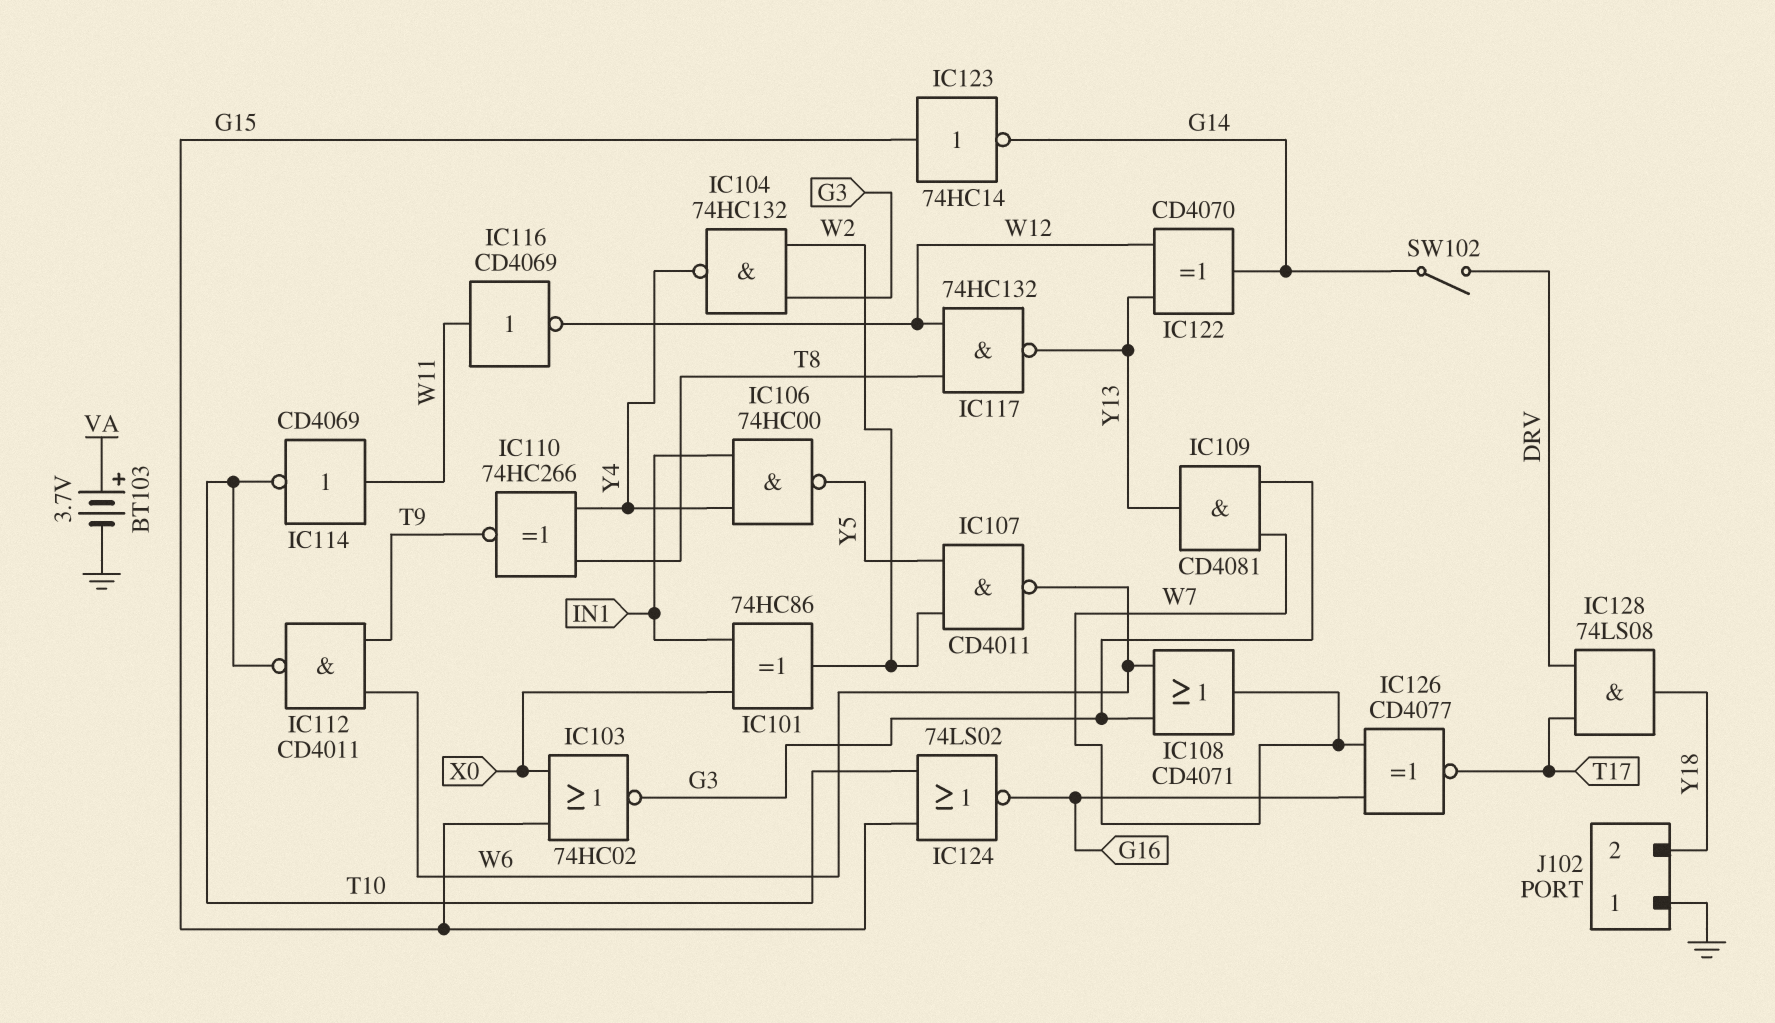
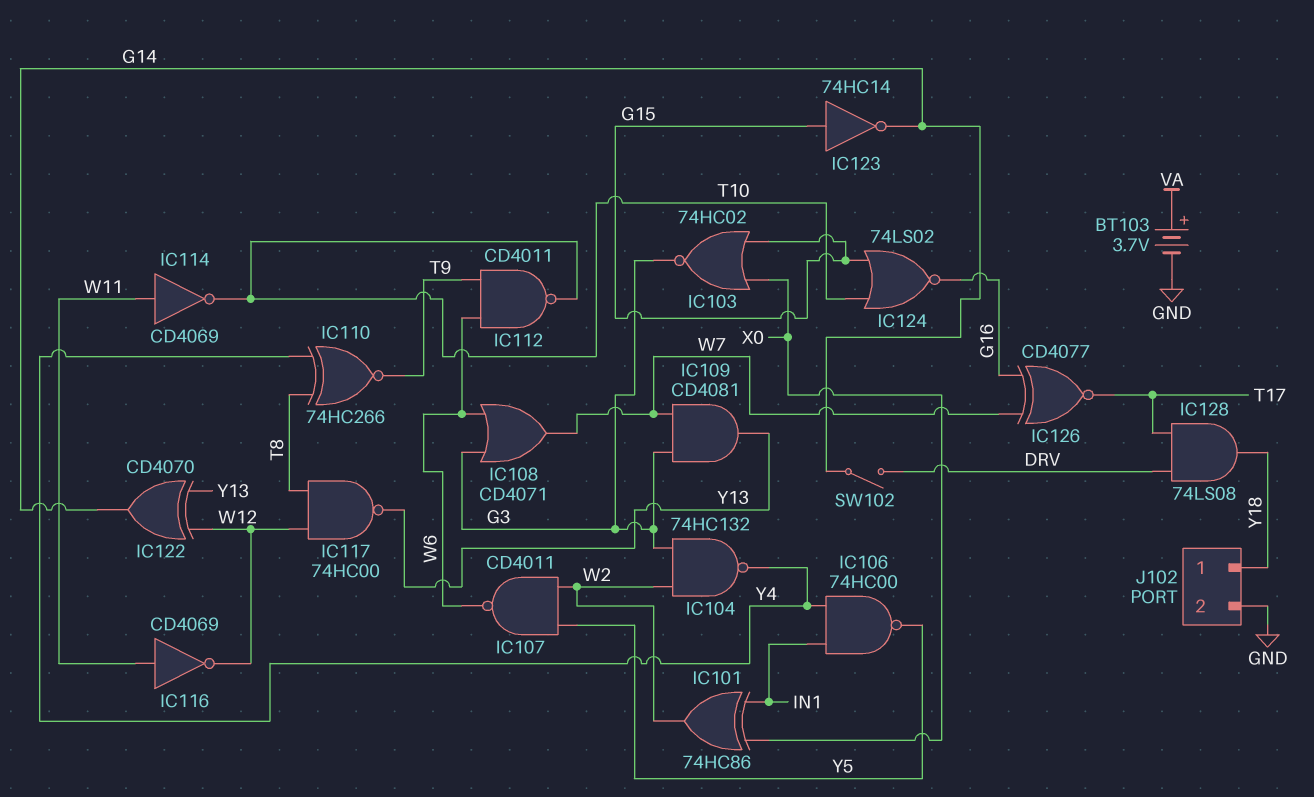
IC117: NAND 74HC132 (in T8, in W12, out Y13) -> NAND 74HC00 (in T8, in W12, out Y13)
J102 pin 1: GND -> Y18
J102 pin 2: Y18 -> GND

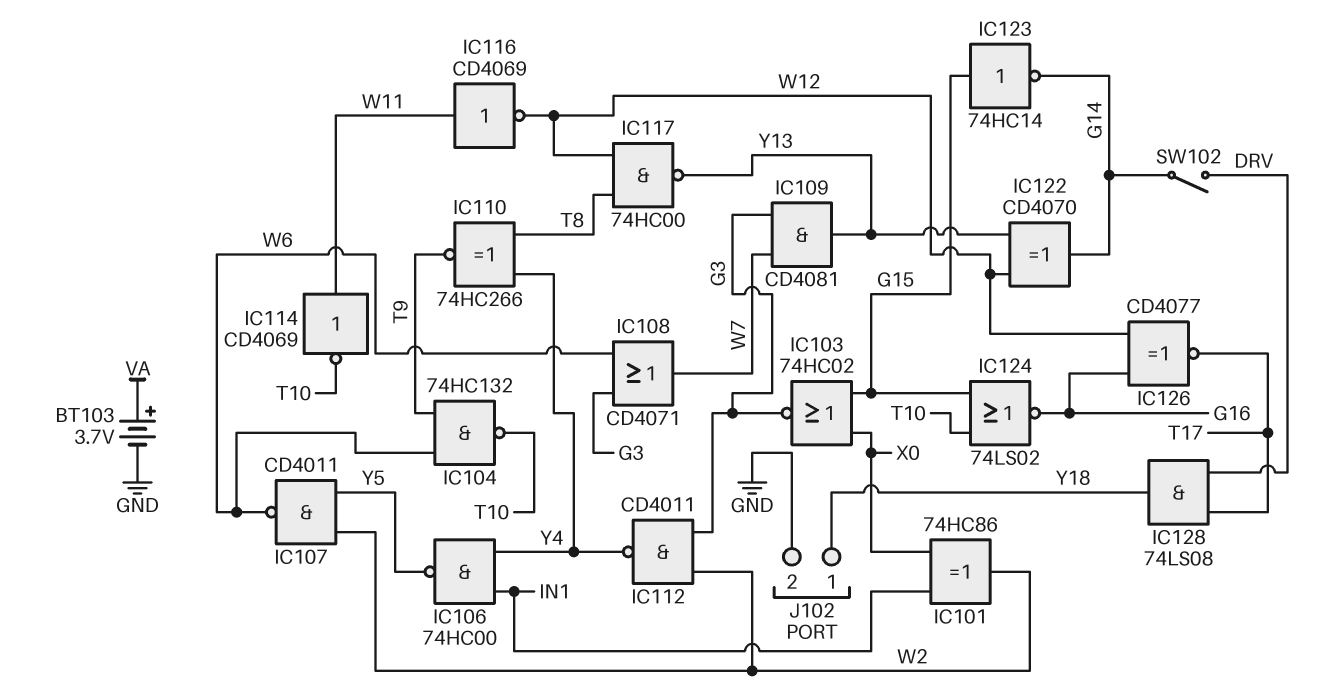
IC104: NAND 74HC132 (in G3, in W2, out Y4) -> NAND 74HC132 (in T9, in W6, out T10)
IC112: NAND CD4011 (in T9, in W6, out T10) -> NAND CD4011 (in G3, in W2, out Y4)
IC126: XNOR CD4077 (in G16, in W7, out T17) -> XNOR CD4077 (in G16, in W12, out T17)

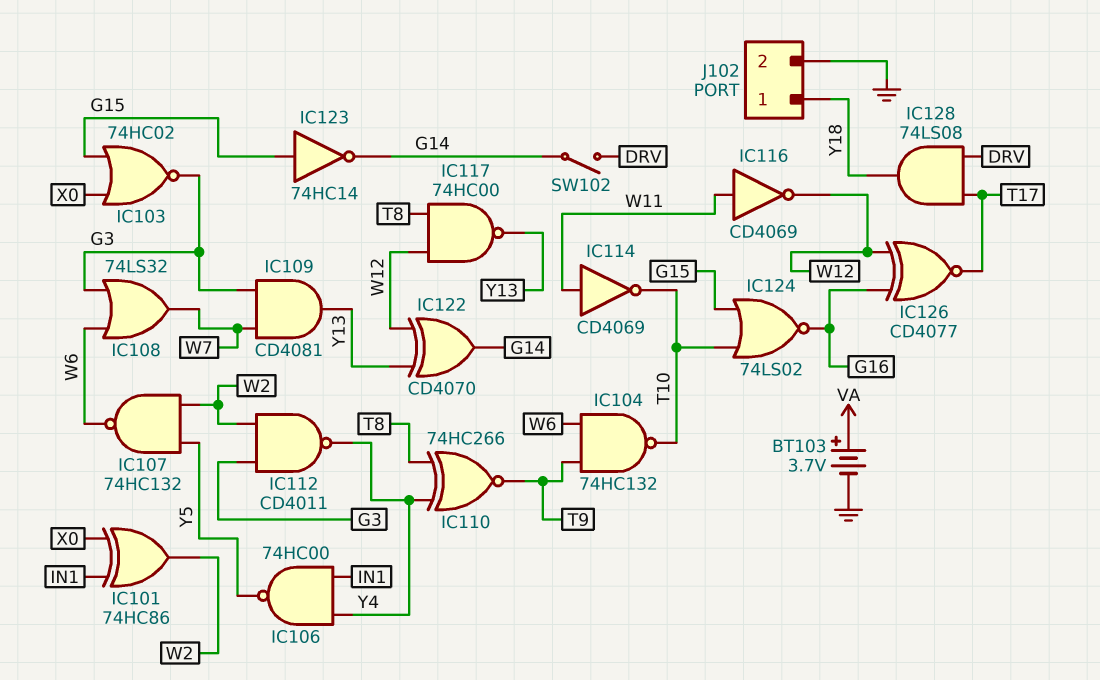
IC107: NAND CD4011 (in W2, in Y5, out W6) -> NAND 74HC132 (in W2, in Y5, out W6)
IC108: OR CD4071 (in G3, in W6, out W7) -> OR 74LS32 (in G3, in W6, out W7)

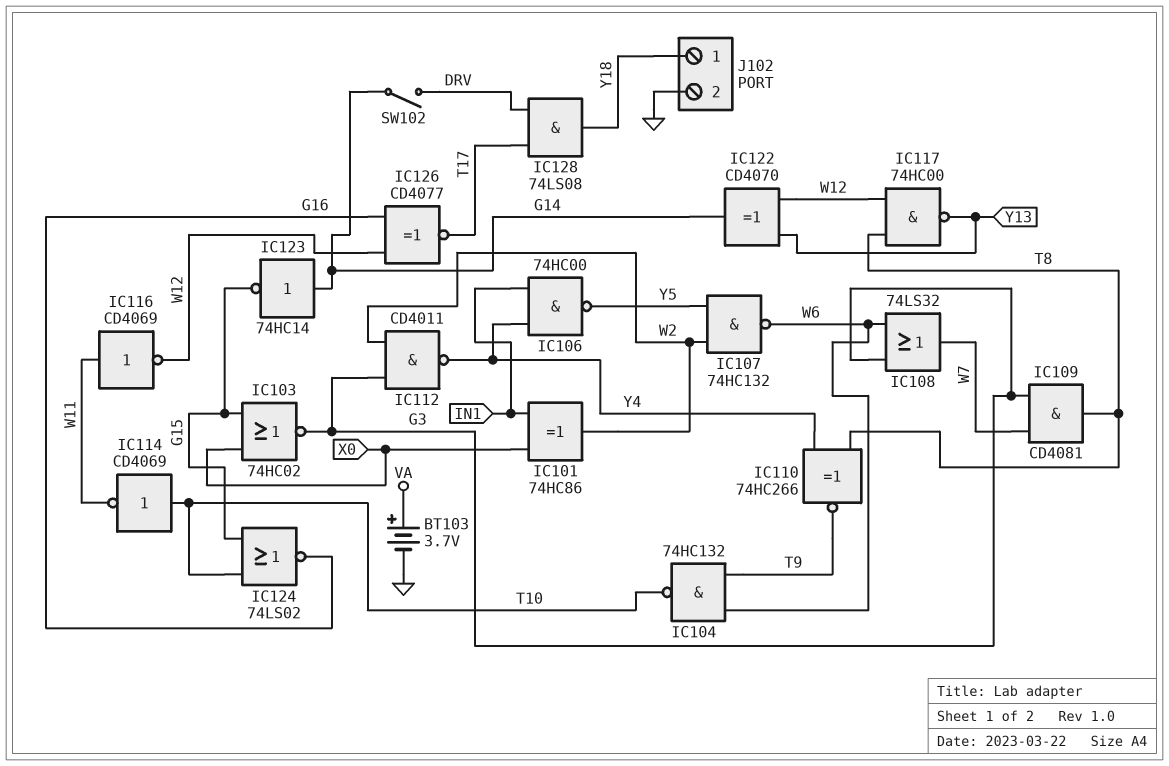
IC109: AND CD4081 (in G3, in W7, out Y13) -> AND CD4081 (in G3, in W7, out T8)
IC114: NOT CD4069 (in W11, out T10) -> NOT CD4069 (in T10, out W11)
IC123: NOT 74HC14 (in G15, out G14) -> NOT 74HC14 (in G14, out G15)

